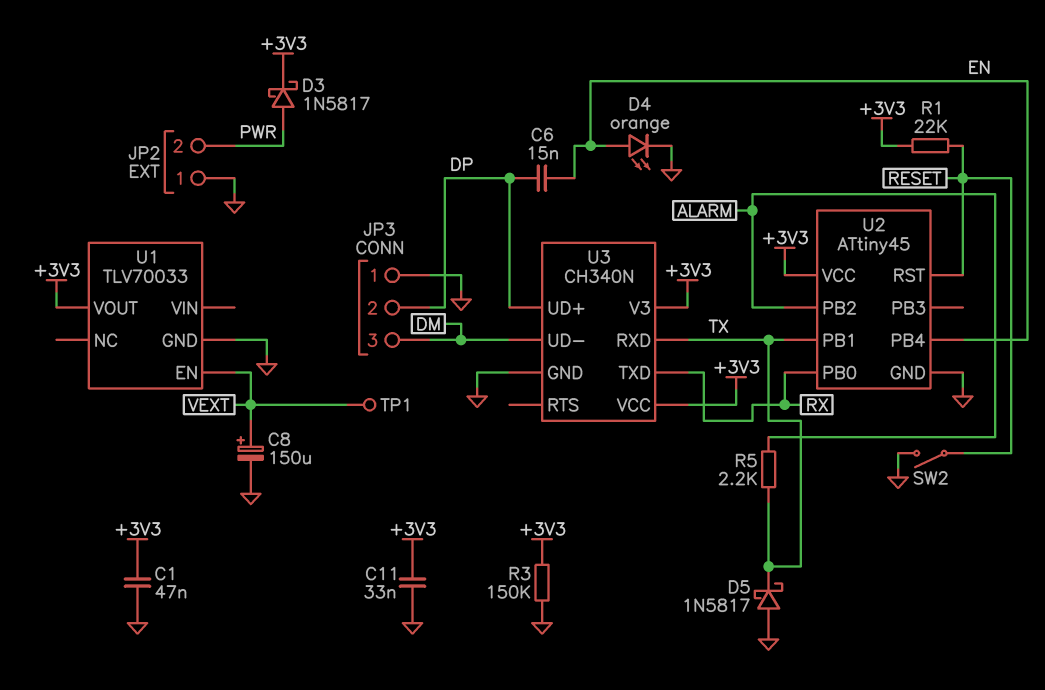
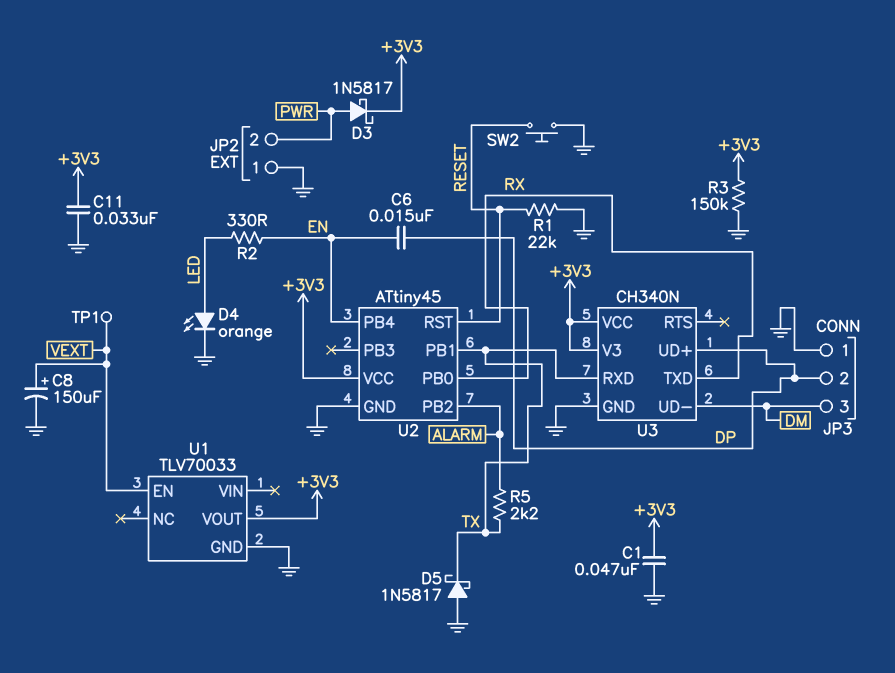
D4: LED orange (A EN, K GND) -> LED orange (A LED, K GND)
R1: 22k (+3V3, RESET) -> 22k (GND, RESET)
R2: none -> 330 (EN, LED)
SW2: switch (GND, RESET) -> button (GND, RESET)

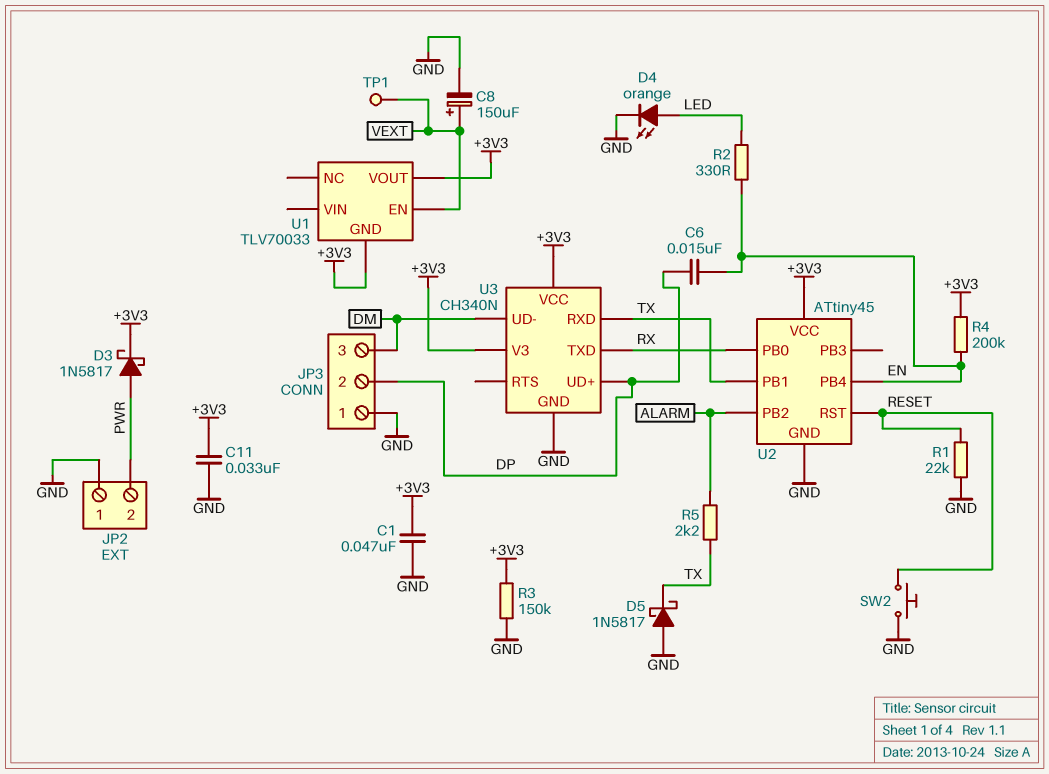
R4: none -> 200k (+3V3, EN)
U1 pin GND: GND -> +3V3

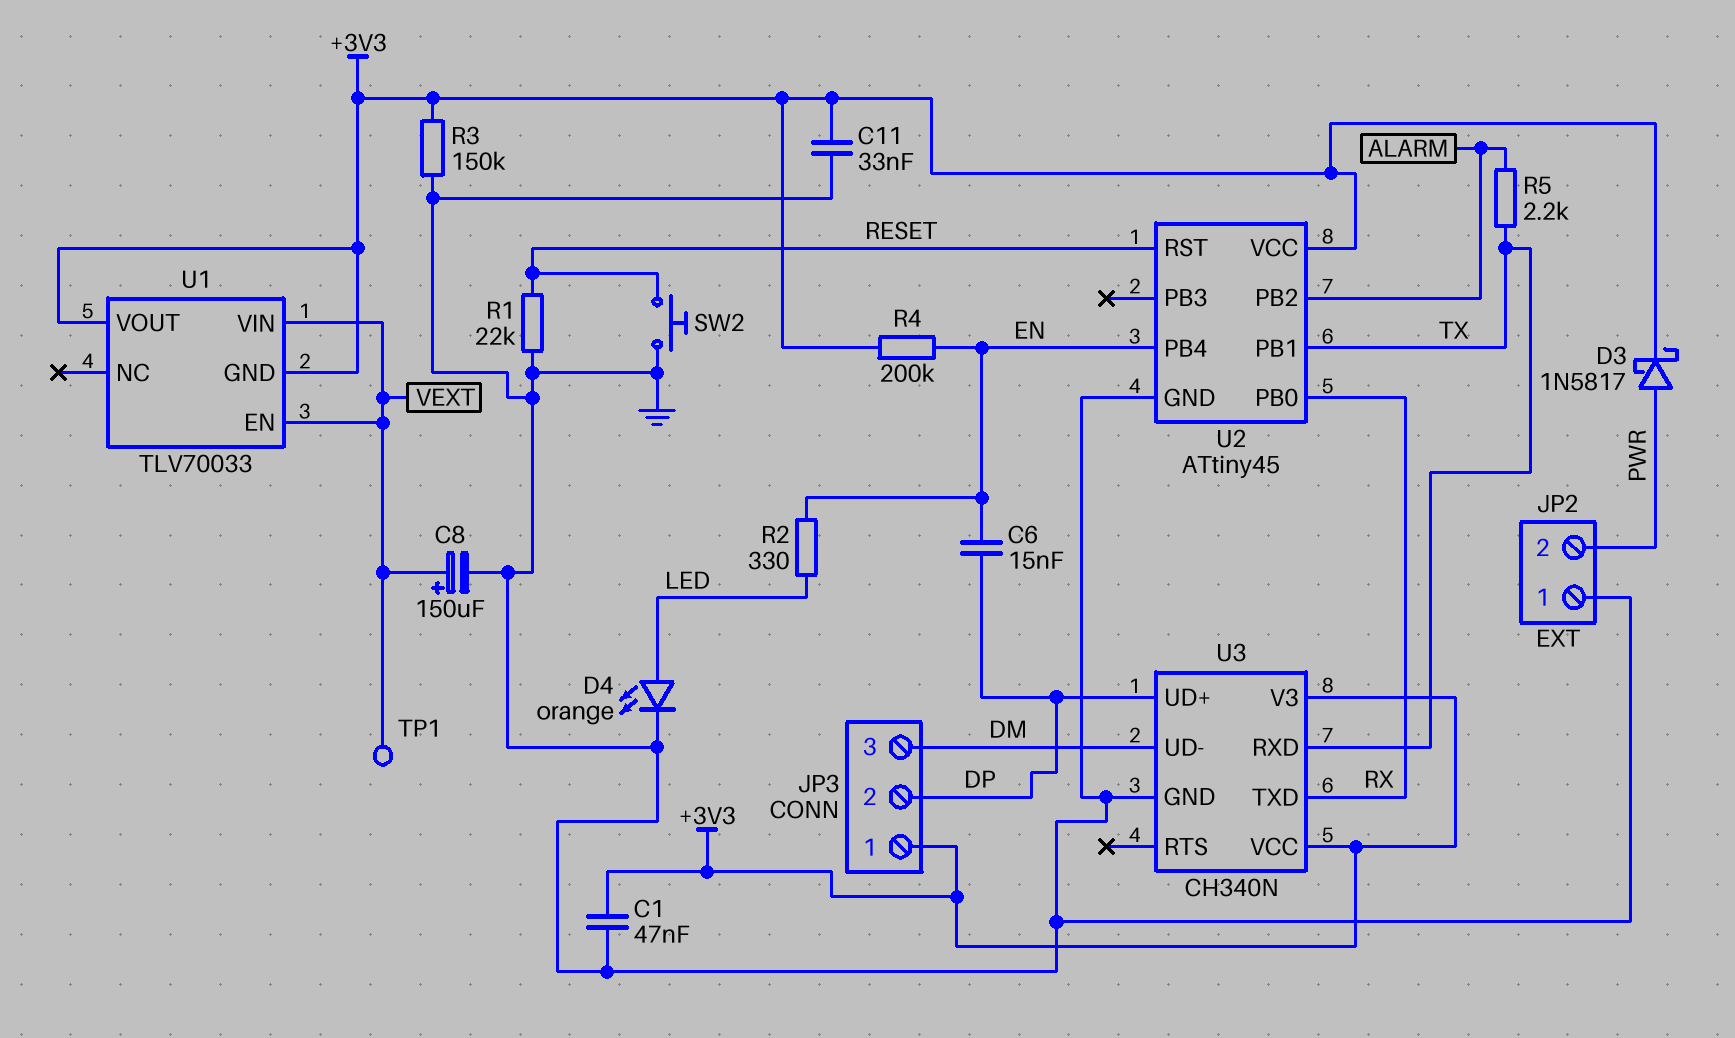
D5: schottky 1N5817 (A GND, K TX) -> none
JP3 pin 1: GND -> +3V3
U1 pin VIN: none -> VEXT

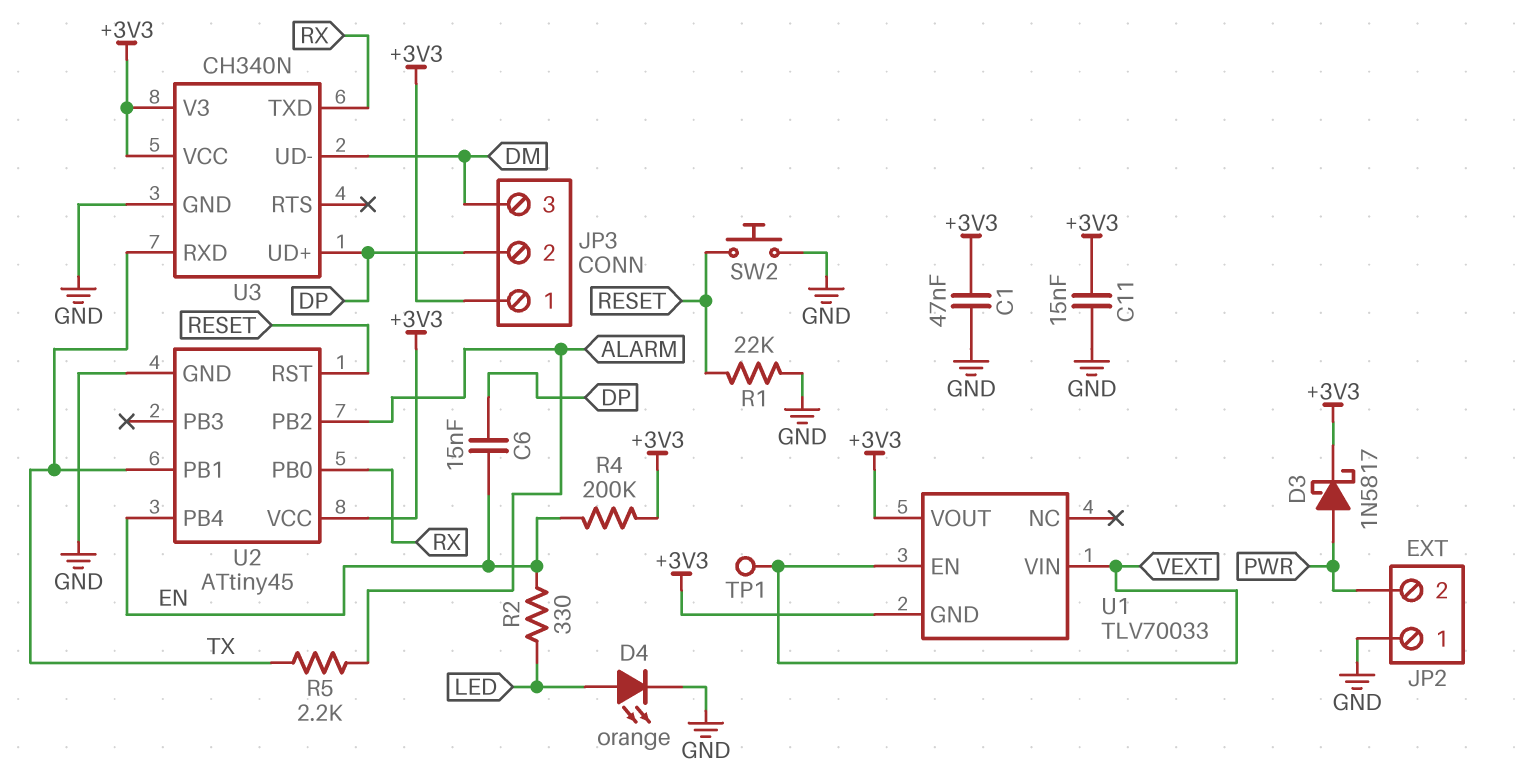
C8: 150uF (plus VEXT, minus GND) -> none
C11: 33nF (+3V3, GND) -> 15nF (+3V3, GND)
R3: 150k (+3V3, GND) -> none

